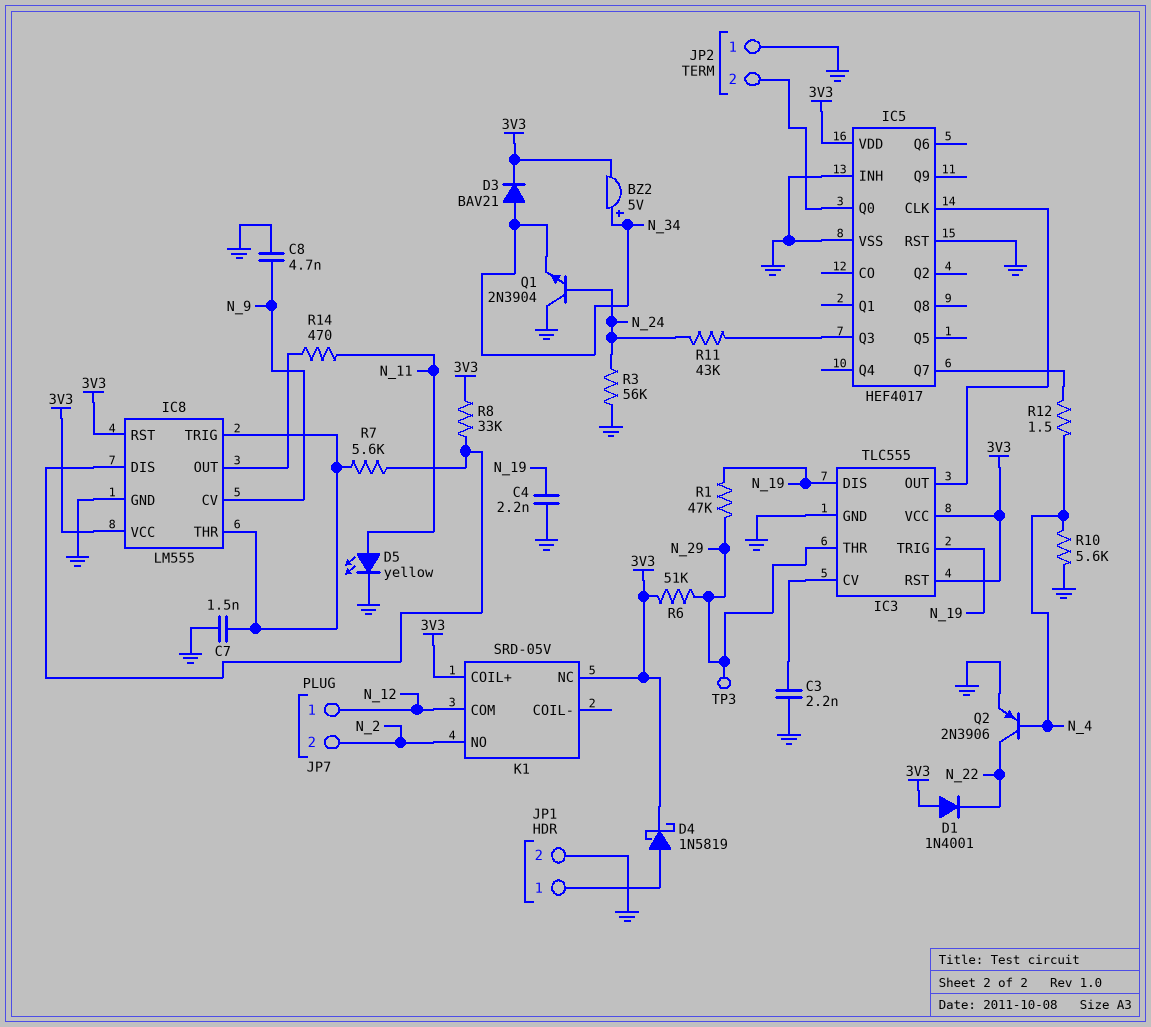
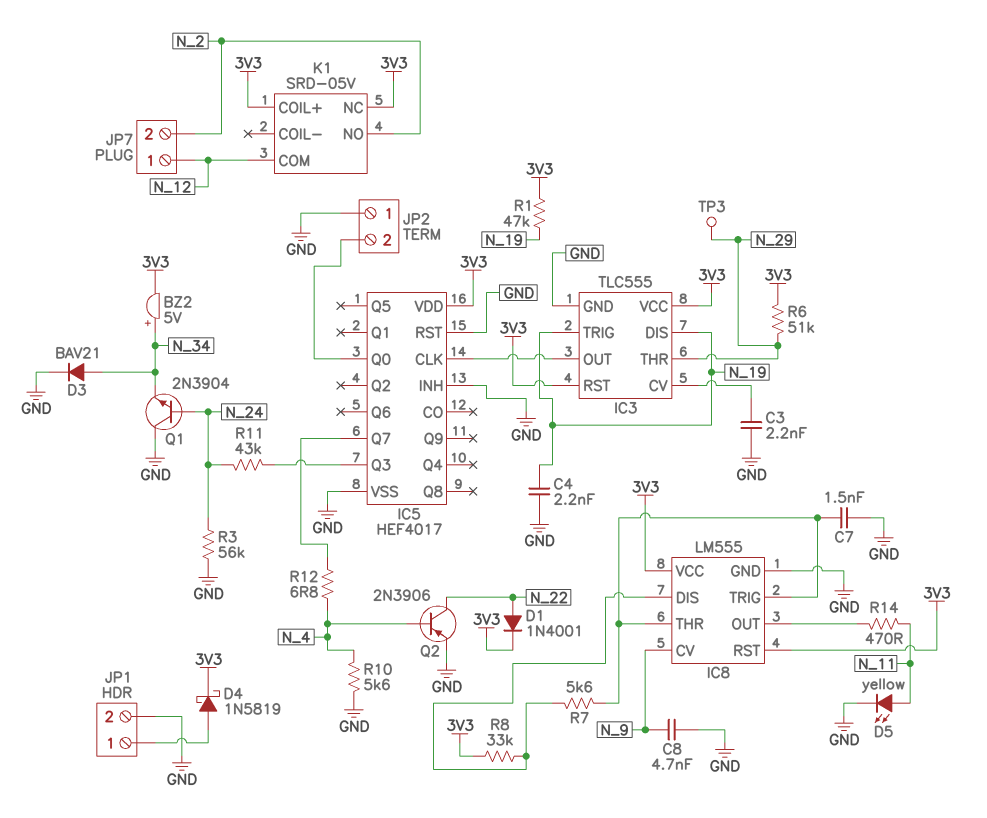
D1: diode 1N4001 (A 3V3, K N_22) -> diode 1N4001 (A N_22, K 3V3)
D3: diode BAV21 (A N_34, K 3V3) -> diode BAV21 (A N_34, K GND)
R1: 47k (N_19, N_29) -> 47k (3V3, N_19)
R12: 1.5 (IC5/Q7, N_4) -> 6.8 (IC5/Q7, N_4)

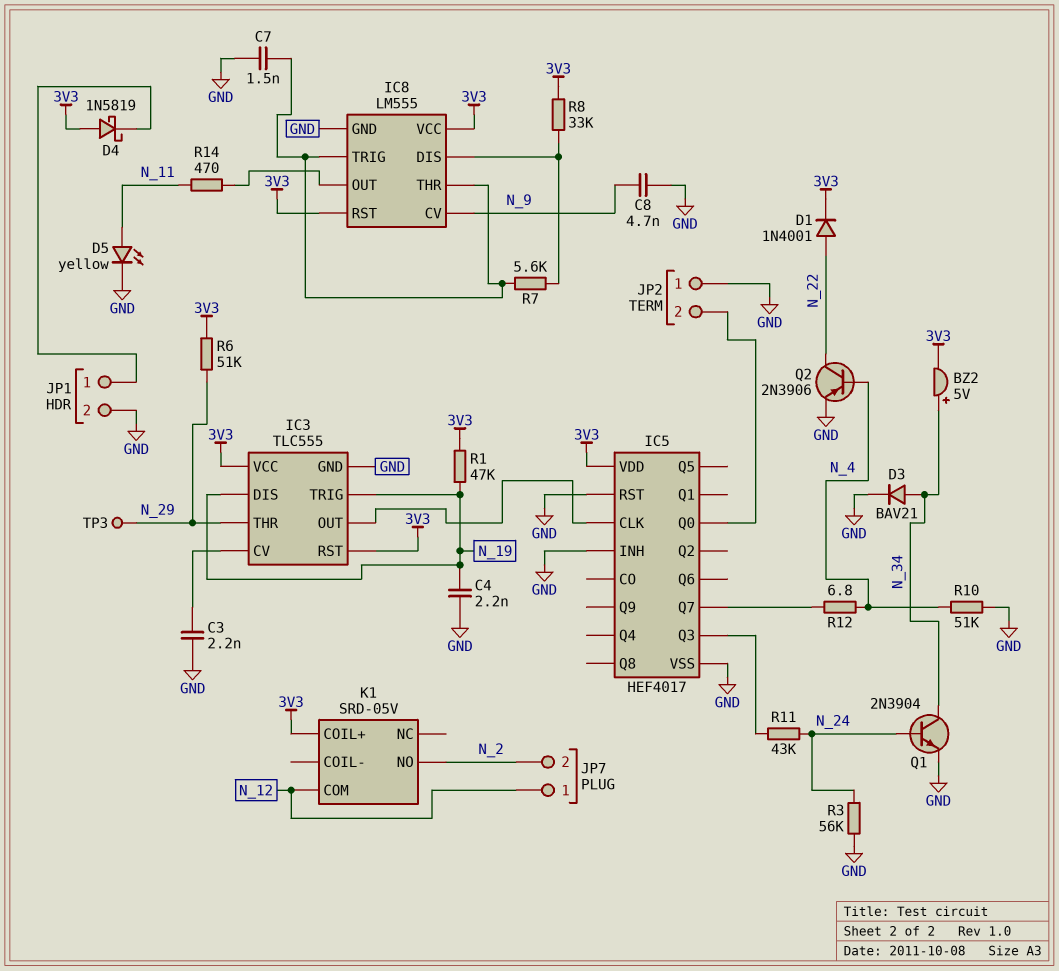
D4: schottky 1N5819 (A JP1/1, K 3V3) -> schottky 1N5819 (A 3V3, K JP1/1)
K1 pin NC: 3V3 -> none
Q1: NPN 2N3904 (B N_24, C GND, E N_34) -> NPN 2N3904 (B N_24, C N_34, E GND)
R10: 5.6k (GND, N_4) -> 51k (GND, N_4)

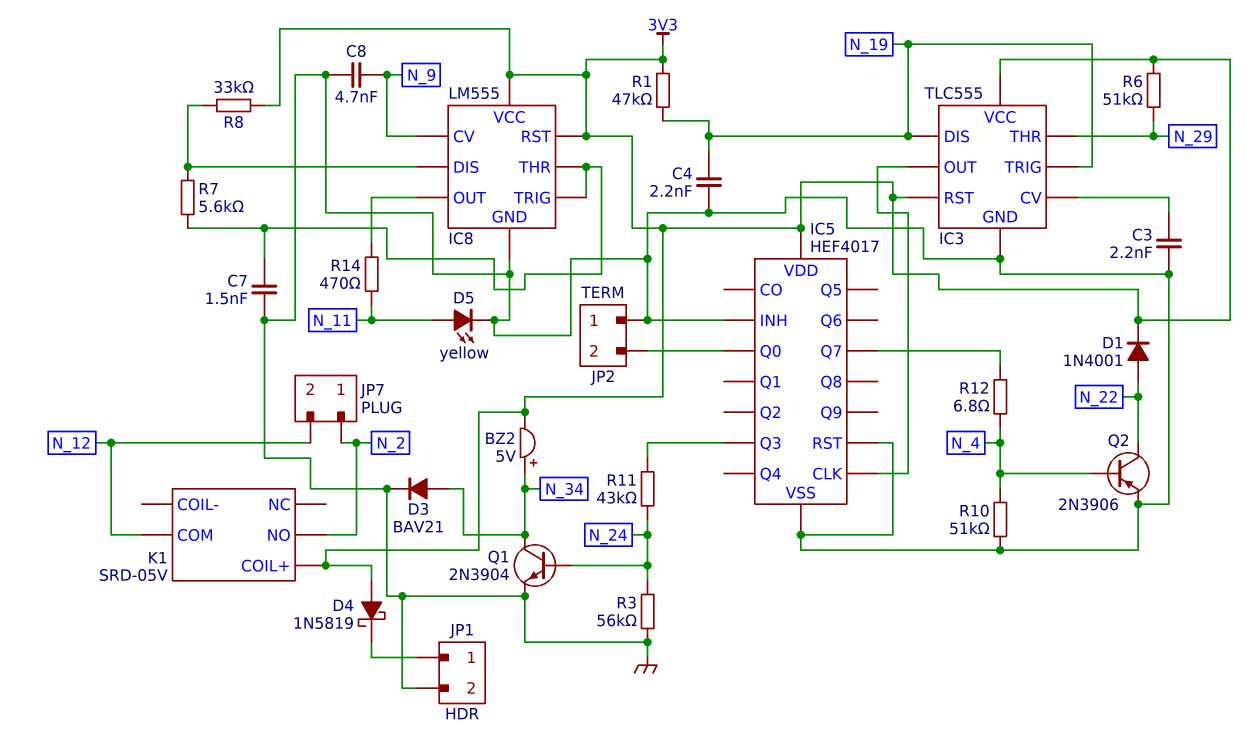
JP7 pin 1: N_12 -> N_2
JP7 pin 2: N_2 -> N_12
TP3: test point (N_29) -> none

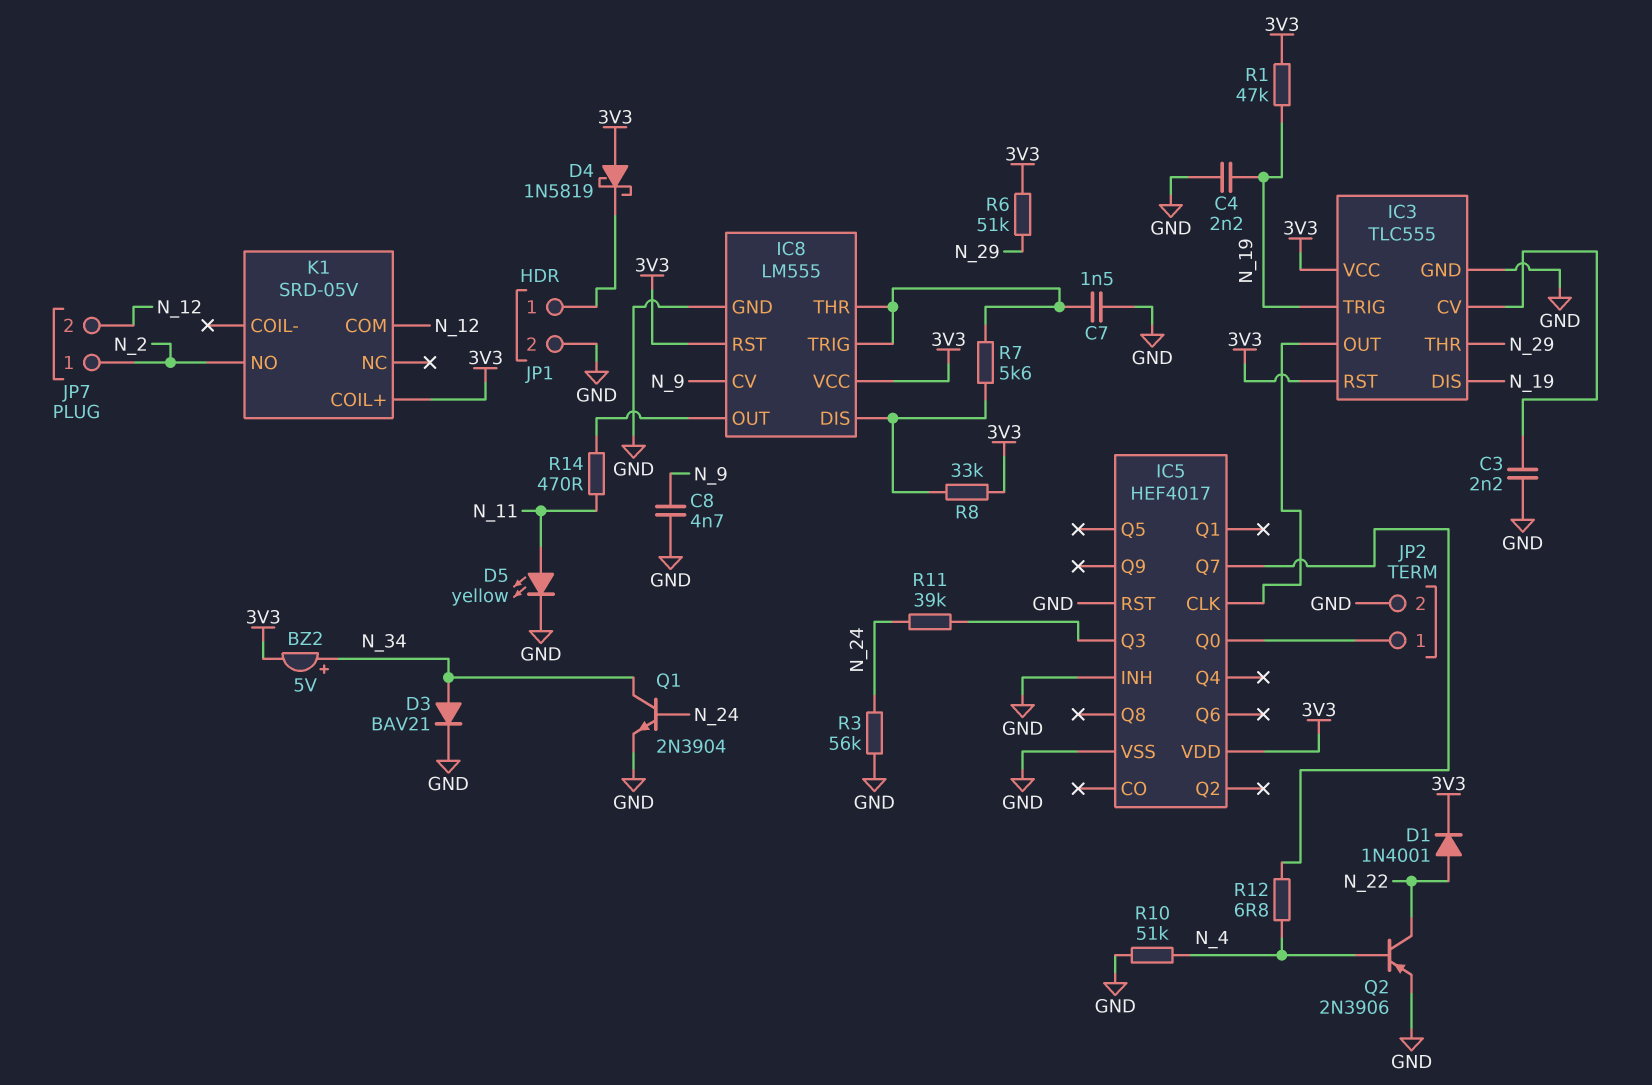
JP2 pin 1: GND -> IC5/Q0
JP2 pin 2: IC5/Q0 -> GND
R11: 43k (IC5/Q3, N_24) -> 39k (IC5/Q3, N_24)

